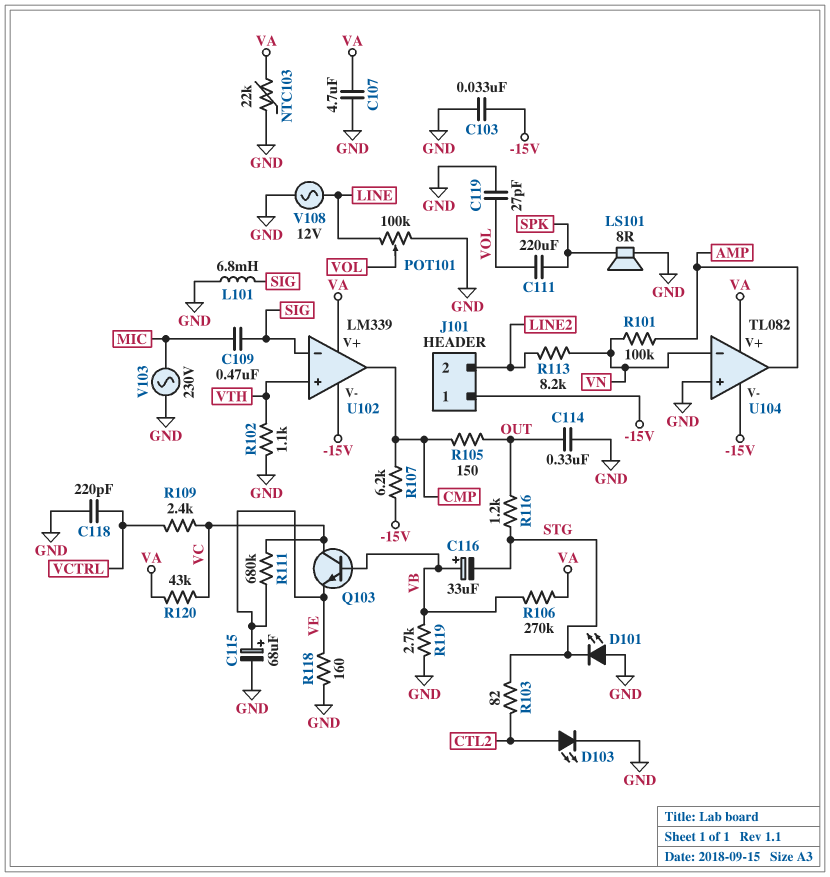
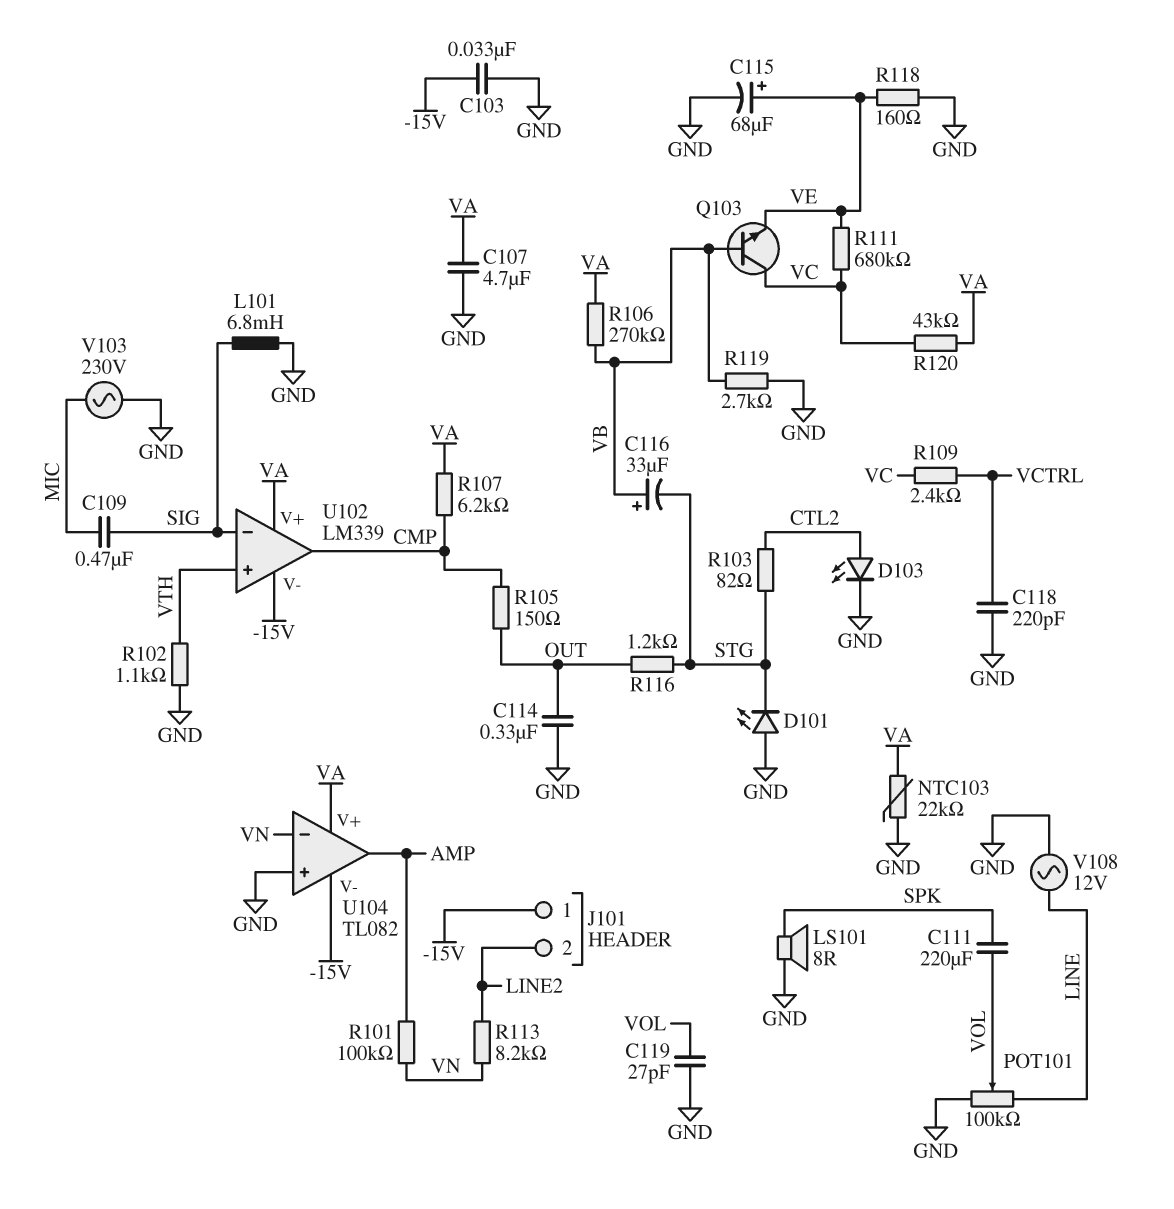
R107: 6.2k (-15V, CMP) -> 6.2k (CMP, VA)

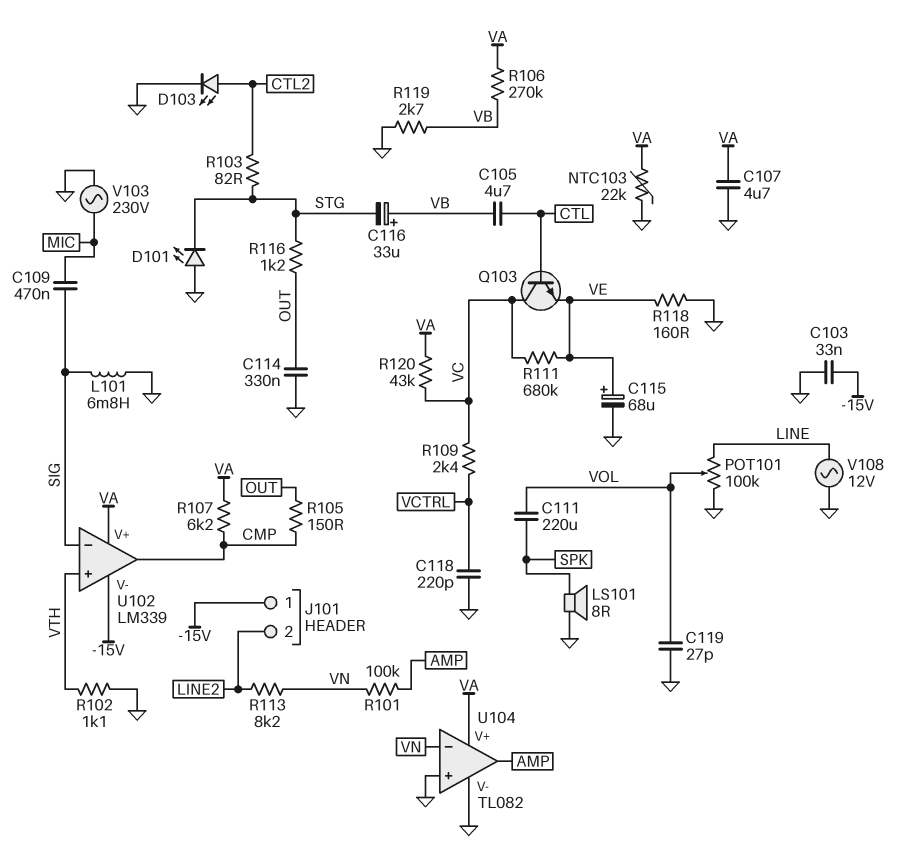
C105: none -> 4.7uF (CTL, VB)
Q103: NPN (B VB, C VC, E VE) -> NPN (B CTL, C VC, E VE)
U104 pin V-: -15V -> GND

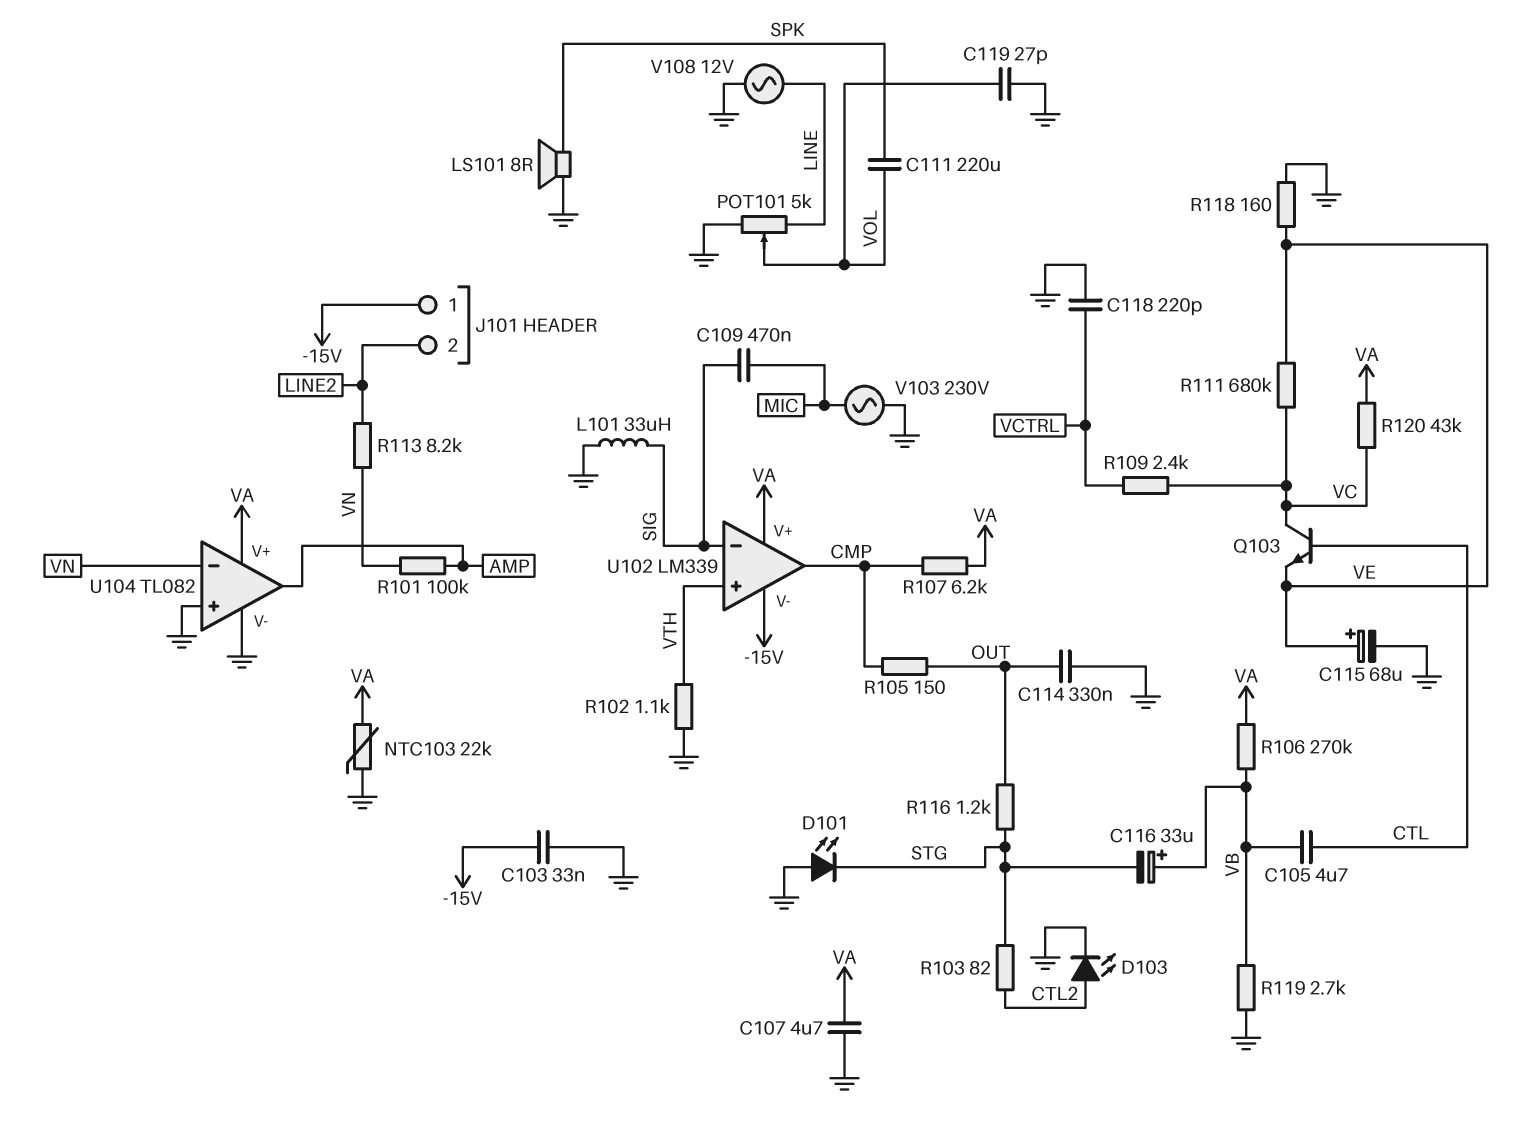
L101: 6.8mH (GND, SIG) -> 33uH (GND, SIG)
POT101: 100k (GND, LINE, wiper VOL) -> 5k (GND, LINE, wiper VOL)

